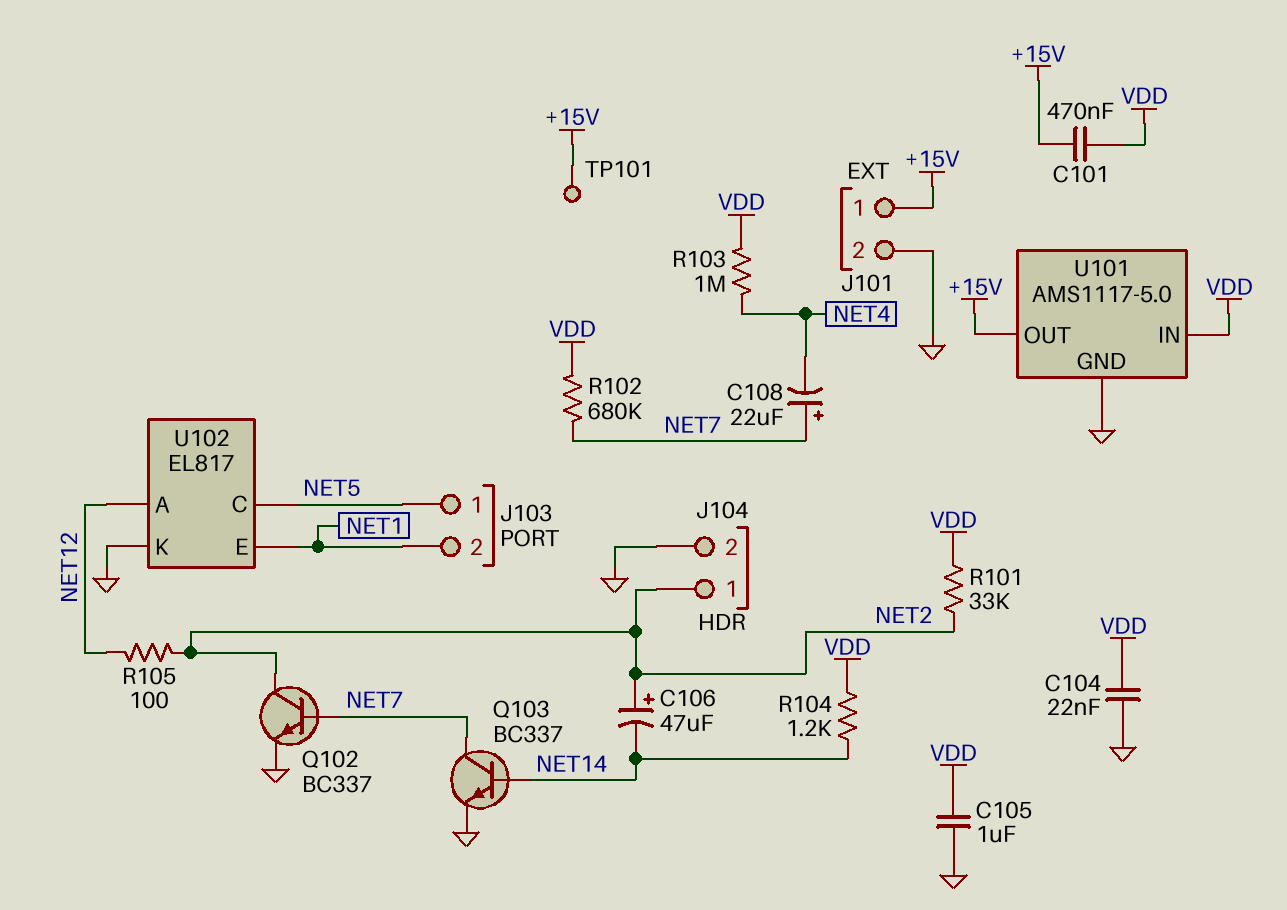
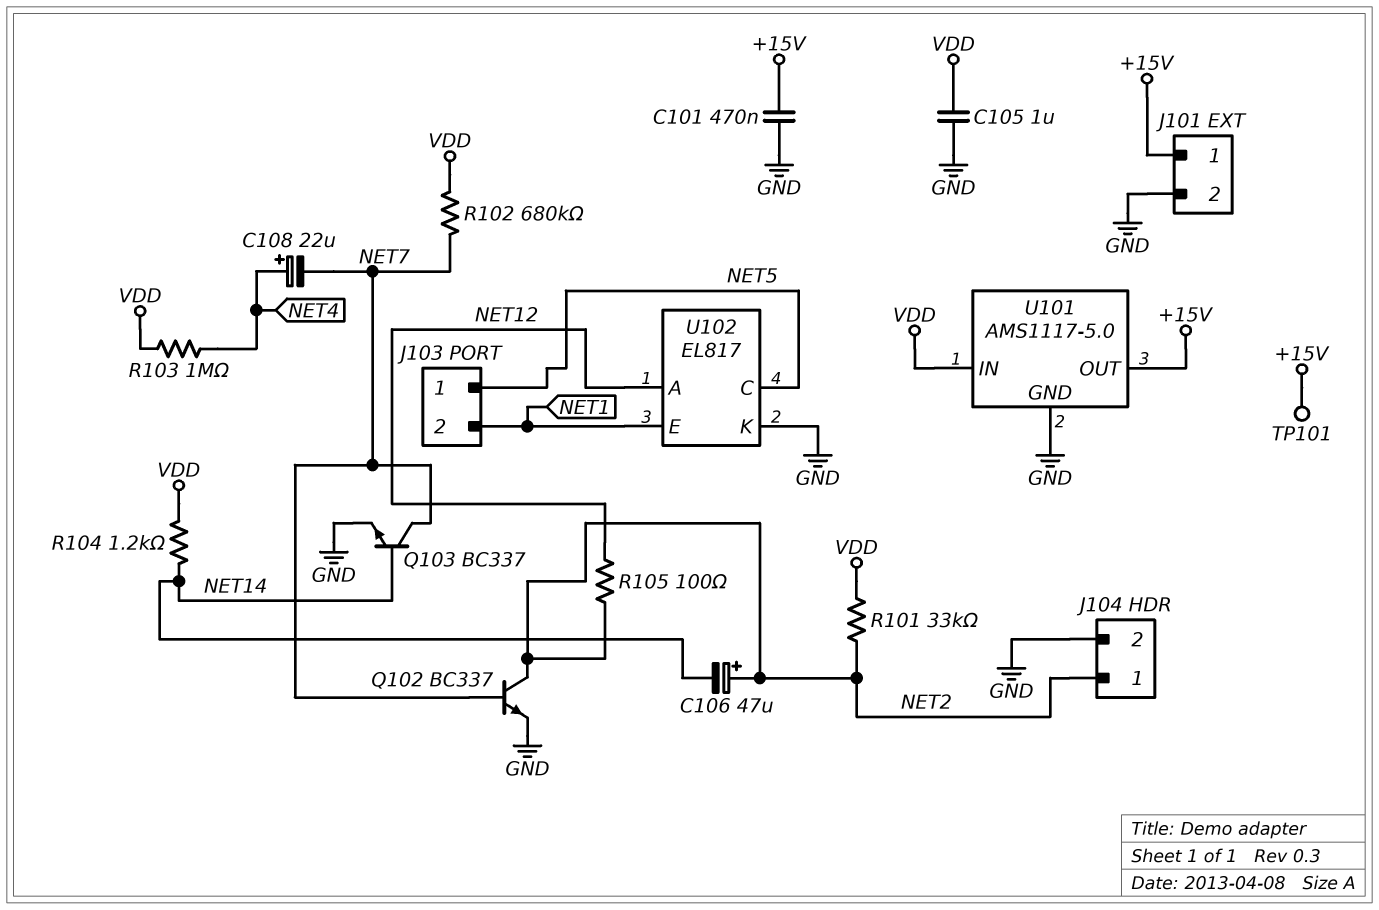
C101: 470nF (+15V, VDD) -> 470nF (+15V, GND)
C104: 22nF (GND, VDD) -> none
C108: 22uF (plus NET7, minus NET4) -> 22uF (plus NET4, minus NET7)

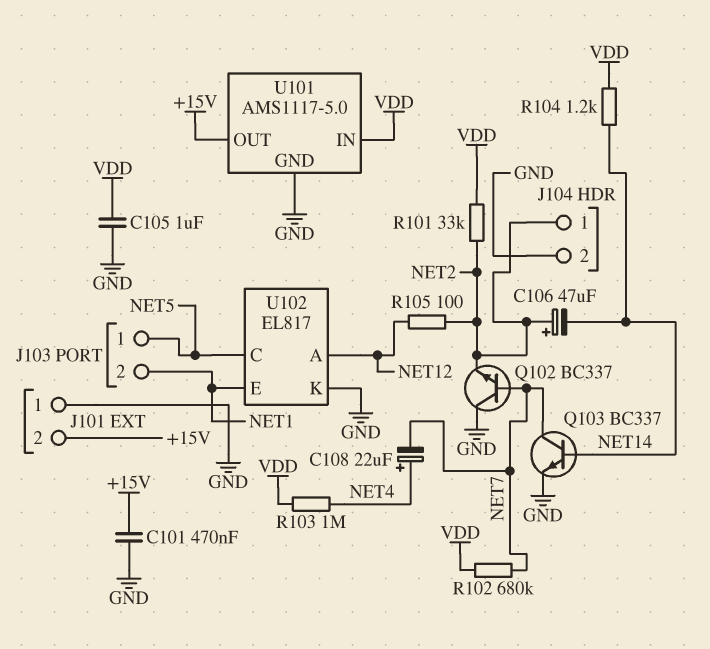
J101 pin 1: +15V -> GND
J101 pin 2: GND -> +15V
Q102: NPN BC337 (B NET7, C NET2, E GND) -> NPN BC337 (B NET7, C GND, E NET2)
TP101: test point (+15V) -> none

